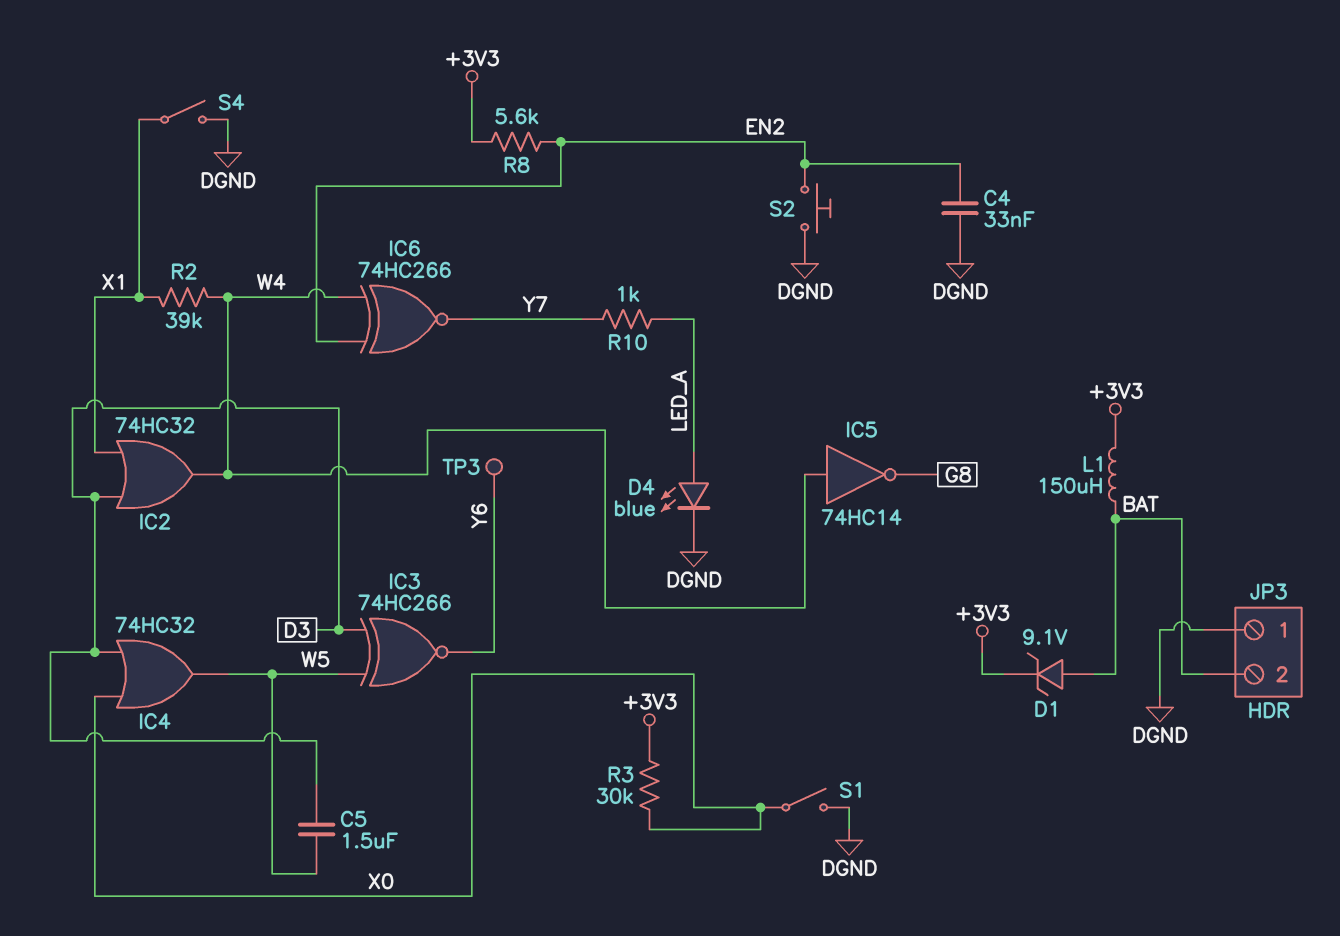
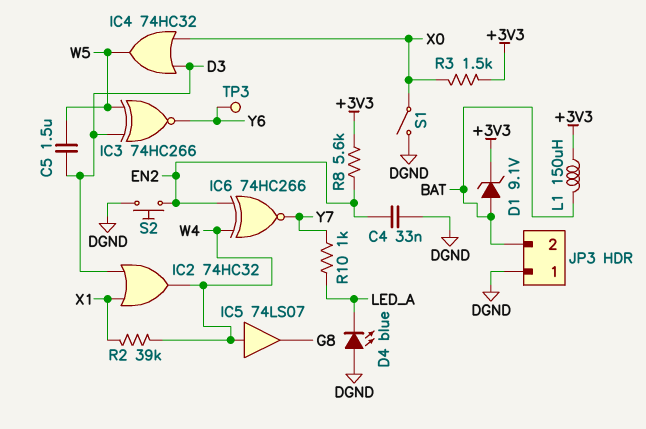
D4: LED blue (A LED_A, K DGND) -> LED blue (A DGND, K LED_A)
IC5: NOT 74HC14 (in W4, out G8) -> buffer 74LS07 (in W4, out G8)
R3: 30k (+3V3, X0) -> 1.5k (+3V3, X0)
S4: switch (DGND, X1) -> none

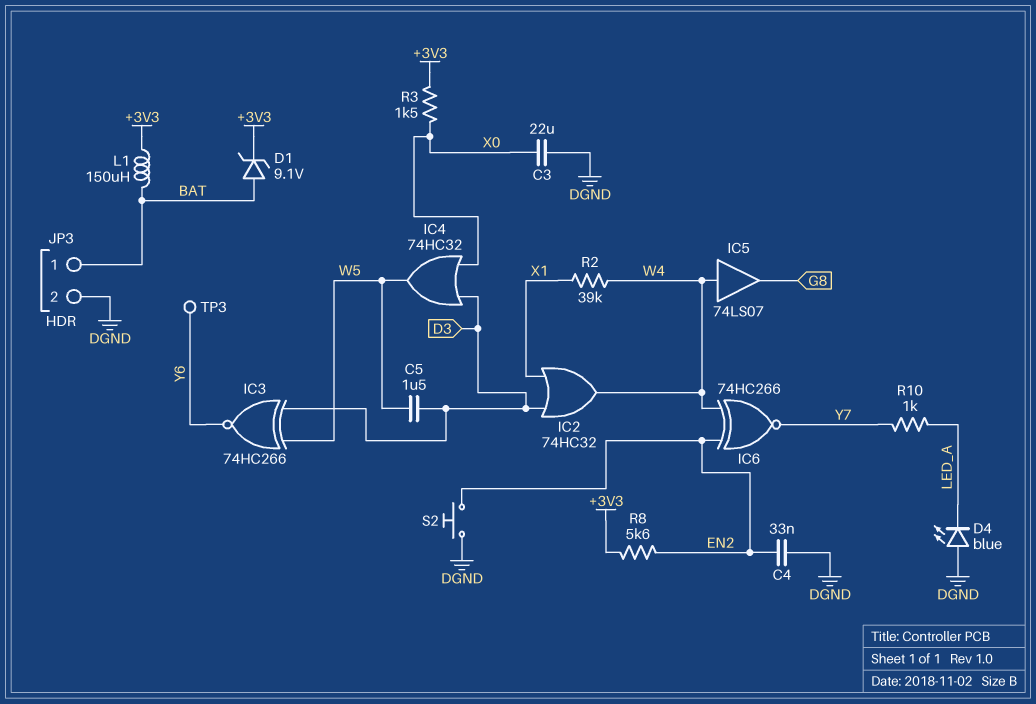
C3: none -> 22uF (DGND, X0)
JP3 pin 1: DGND -> BAT
JP3 pin 2: BAT -> DGND
S1: switch (DGND, X0) -> none

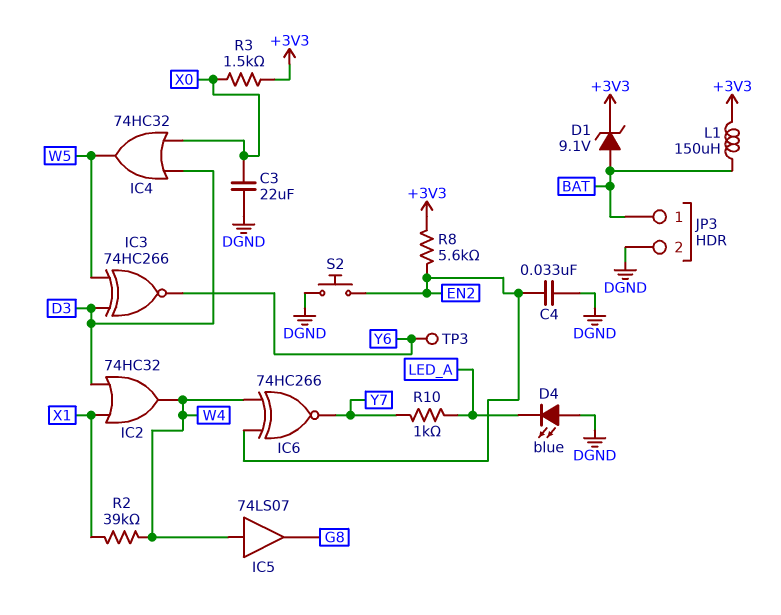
C5: 1.5uF (D3, W5) -> none

